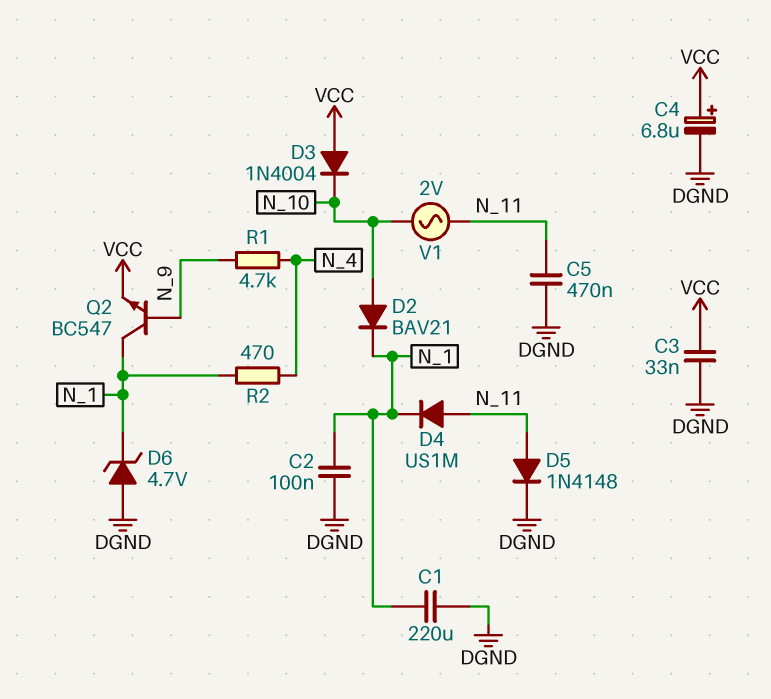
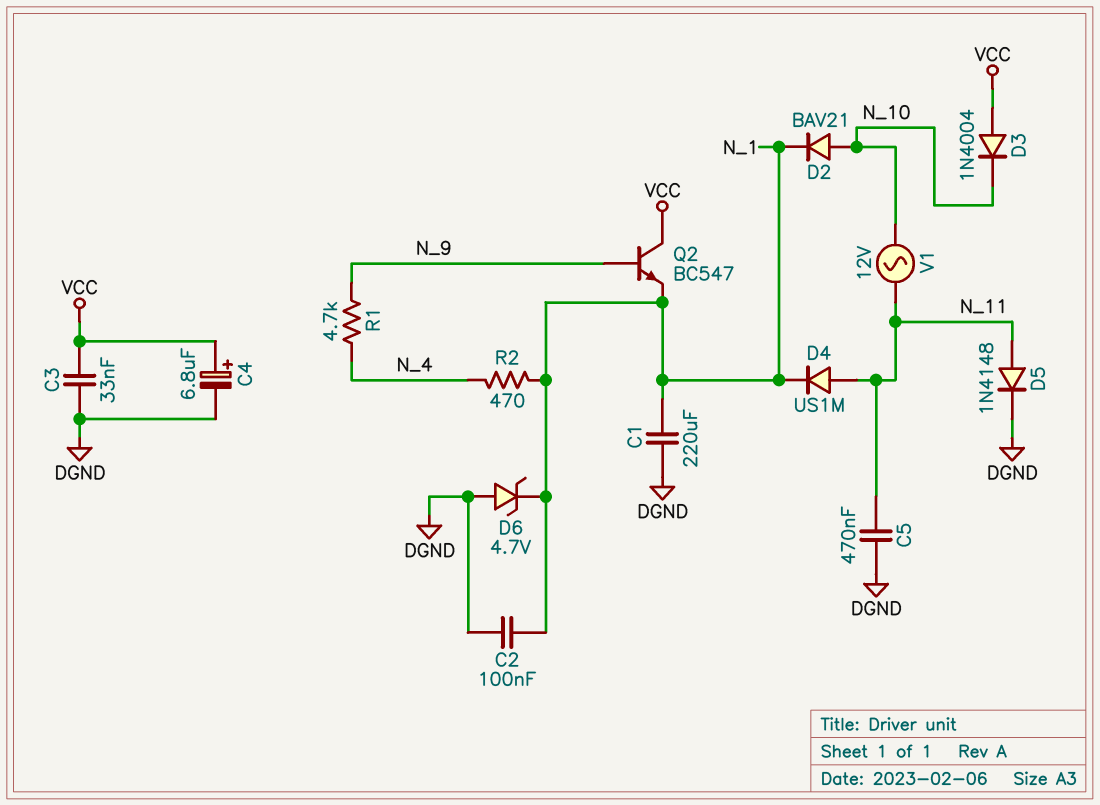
Q2: NPN BC547 (B N_9, C N_1, E VCC) -> NPN BC547 (B N_9, C VCC, E N_1)
V1: AC 2V (N_10, N_11) -> AC 12V (N_10, N_11)

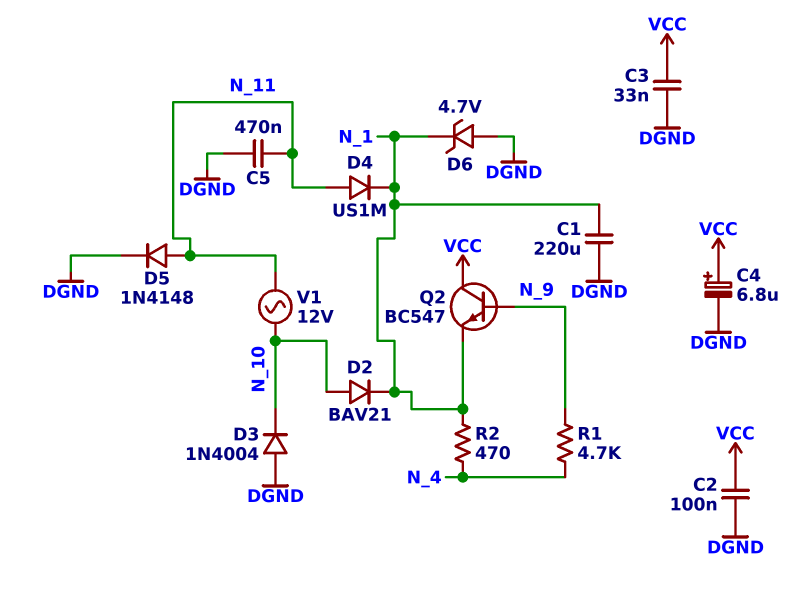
C2: 100nF (DGND, N_1) -> 100nF (DGND, VCC)
D3: diode 1N4004 (A VCC, K N_10) -> diode 1N4004 (A DGND, K N_10)

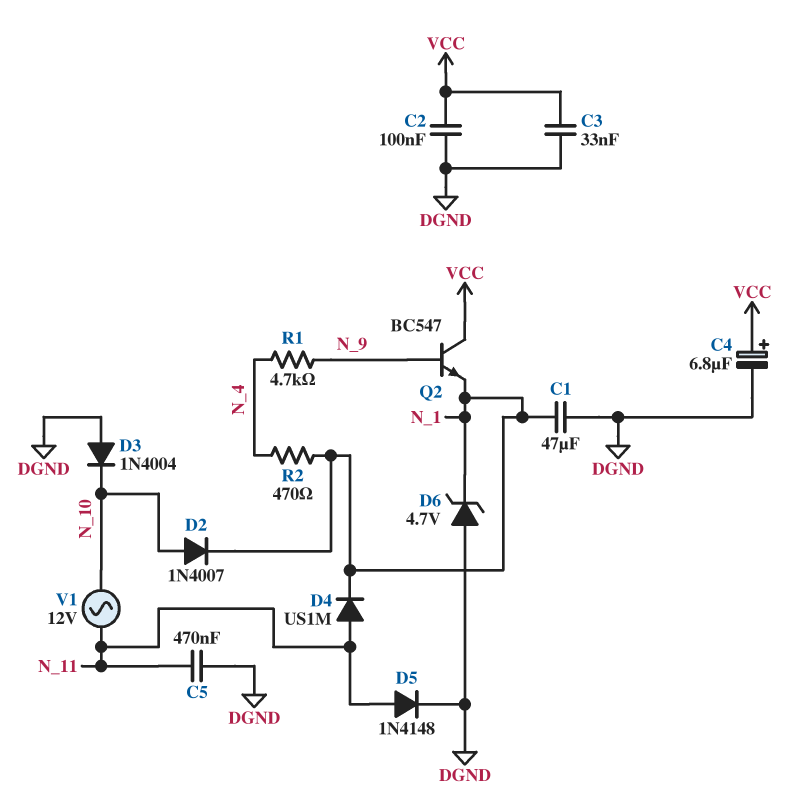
C1: 220uF (DGND, N_1) -> 47uF (DGND, N_1)
D2: diode BAV21 (A N_10, K N_1) -> diode 1N4007 (A N_10, K N_1)

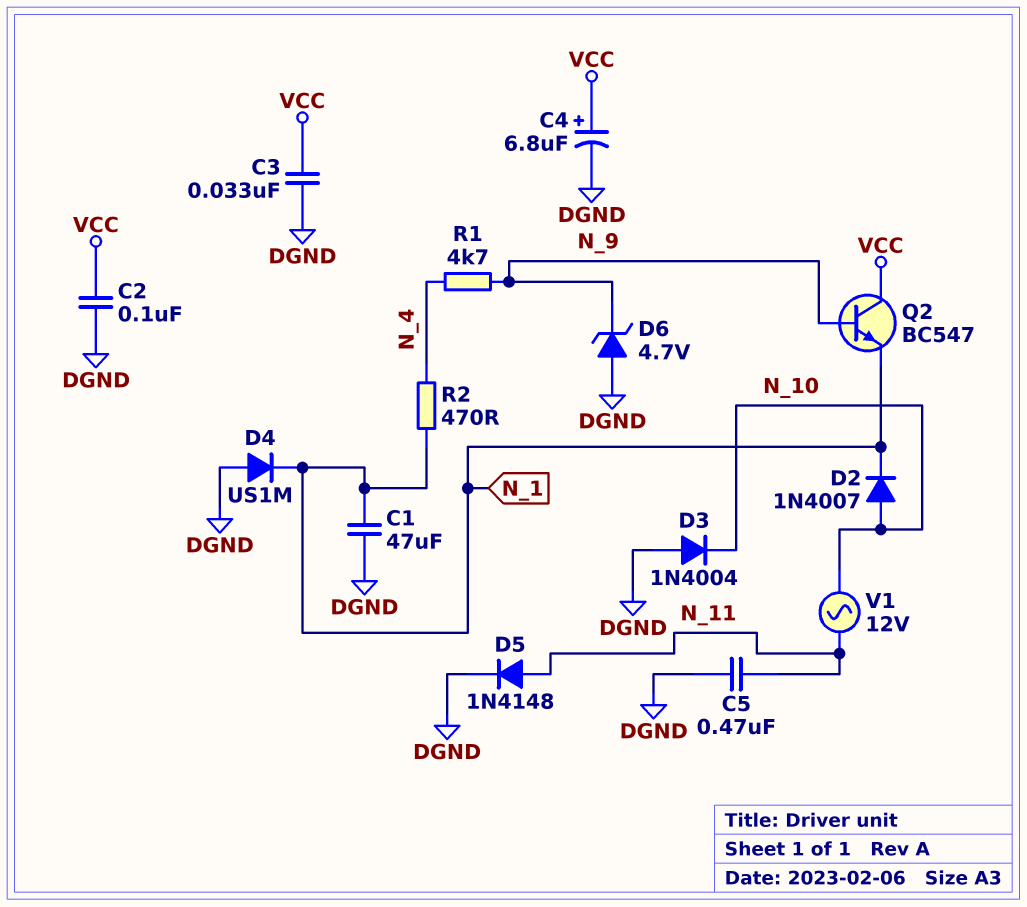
D4: diode US1M (A N_11, K N_1) -> diode US1M (A DGND, K N_1)
D6: zener 4.7V (A DGND, K N_1) -> zener 4.7V (A DGND, K N_9)

